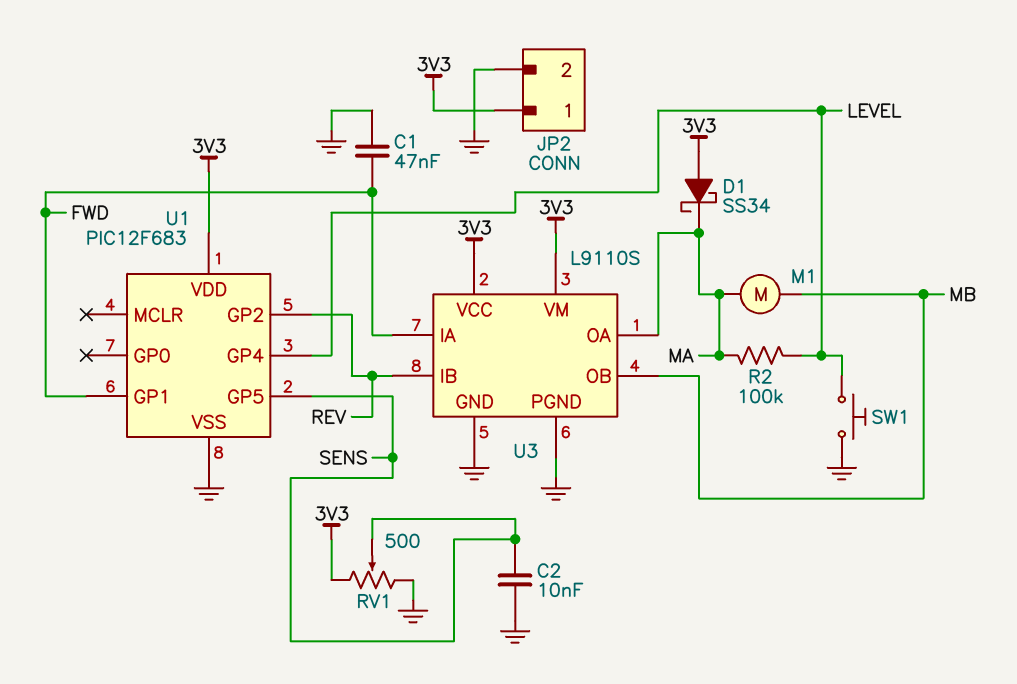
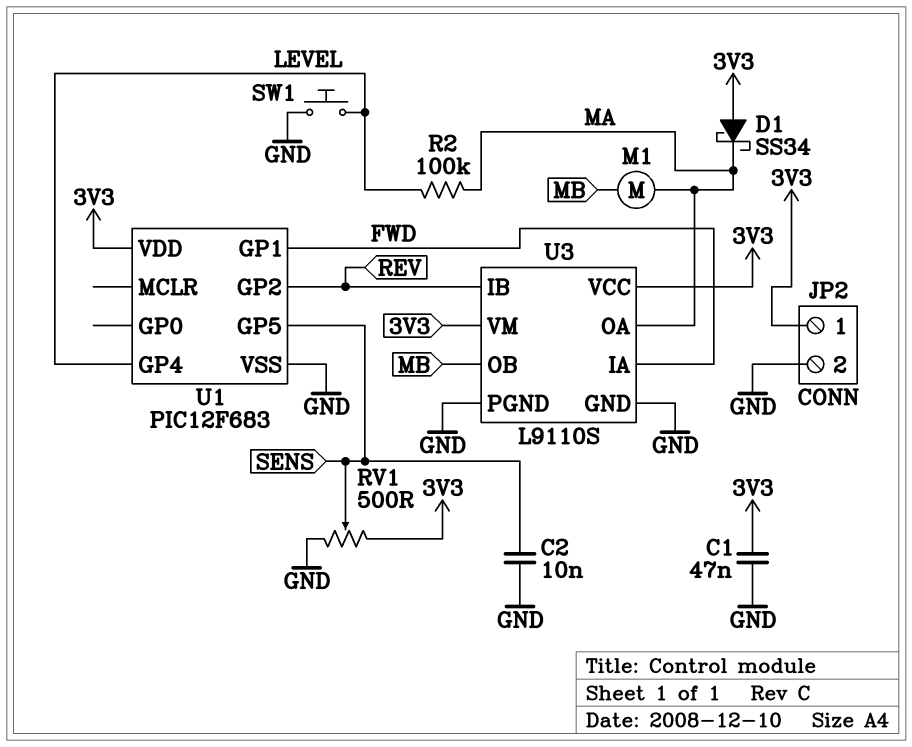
C1: 47nF (FWD, GND) -> 47nF (3V3, GND)

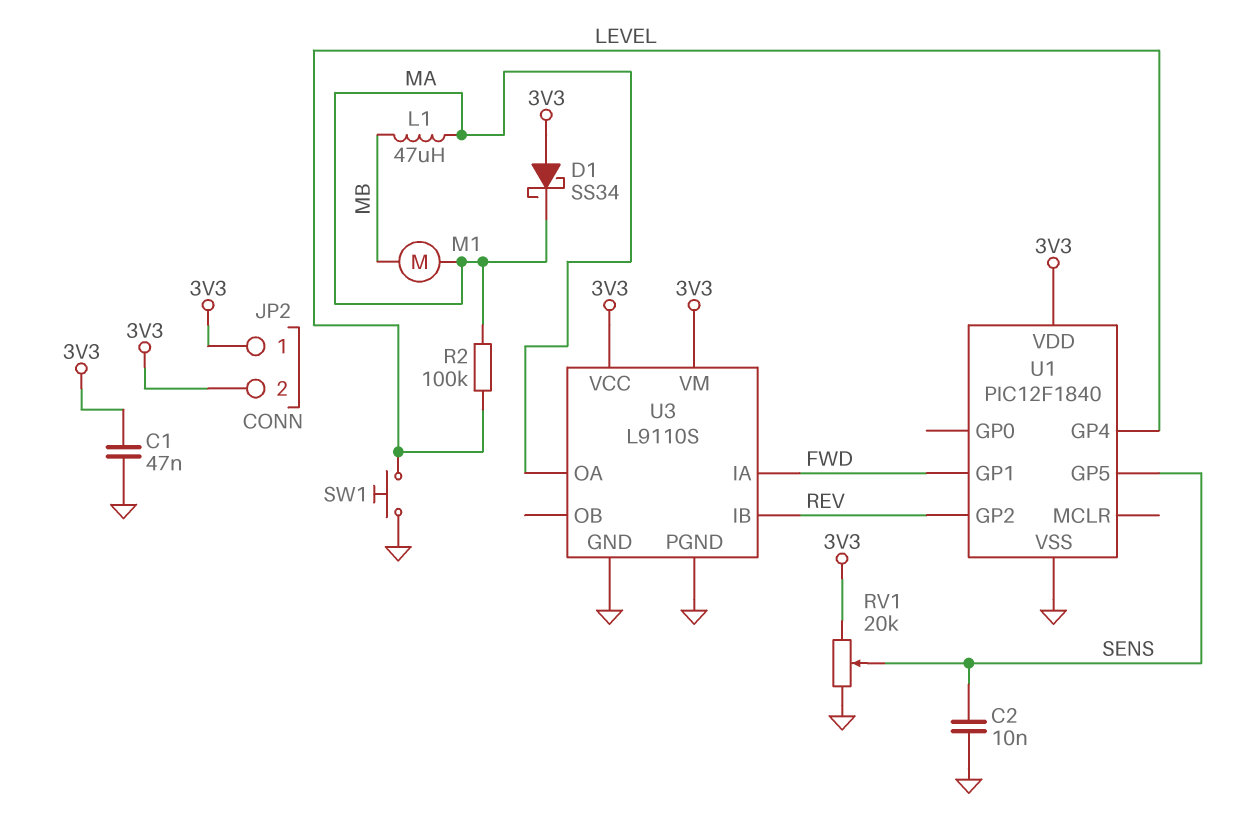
JP2 pin 2: GND -> 3V3
L1: none -> 47uH (MA, MB)
RV1: 500 (3V3, GND, wiper SENS) -> 20k (3V3, GND, wiper SENS)
U1: PIC12F683 -> PIC12F1840
U3 pin OB: MB -> none

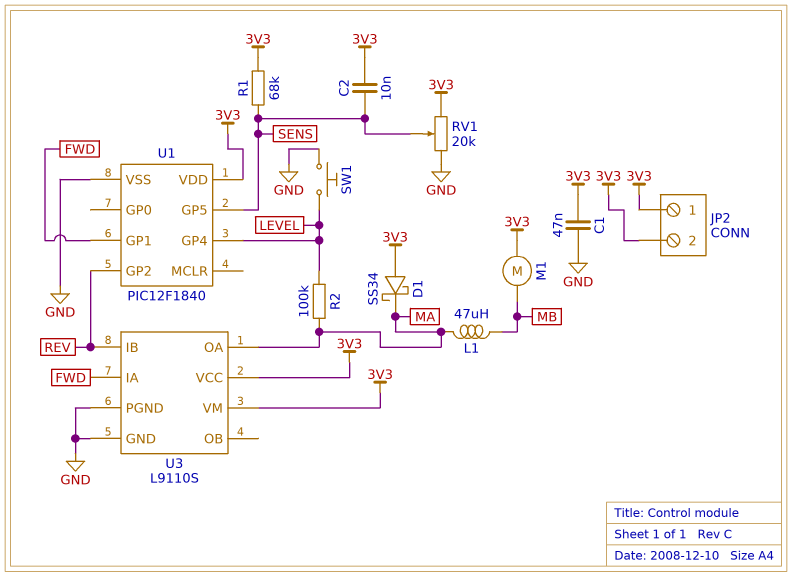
C2: 10nF (GND, SENS) -> 10nF (3V3, SENS)
M1: motor (MA, MB) -> motor (3V3, MB)
R1: none -> 68k (3V3, SENS)

